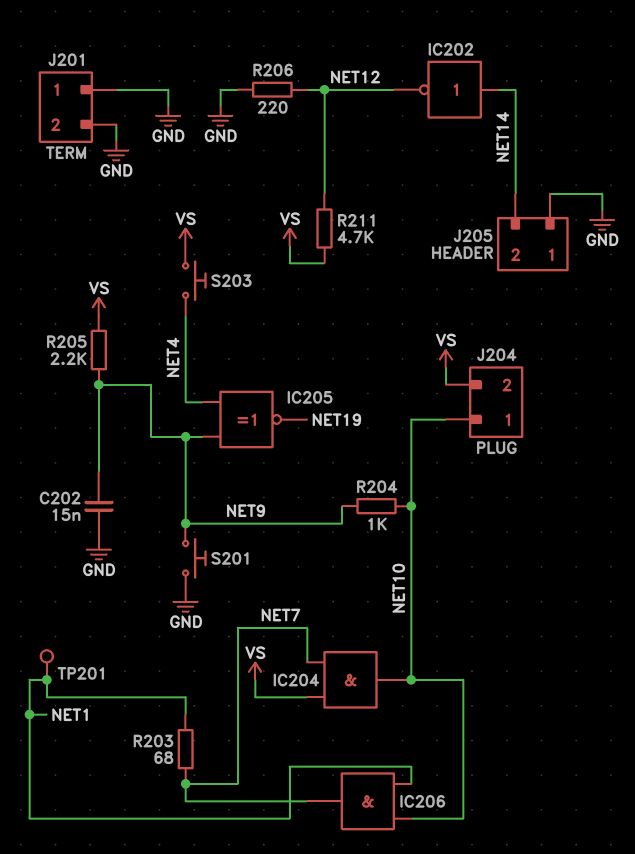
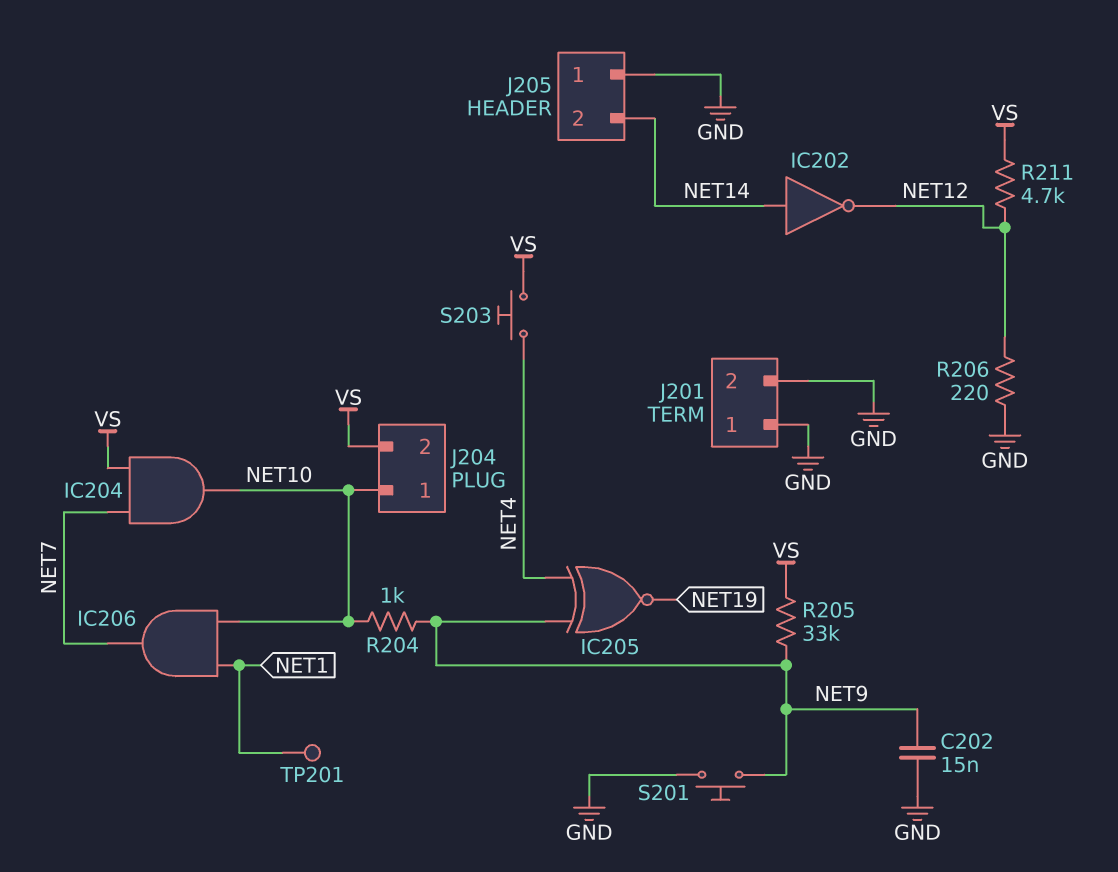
R203: 68 (NET1, NET7) -> none
R205: 2.2k (NET9, VS) -> 33k (NET9, VS)

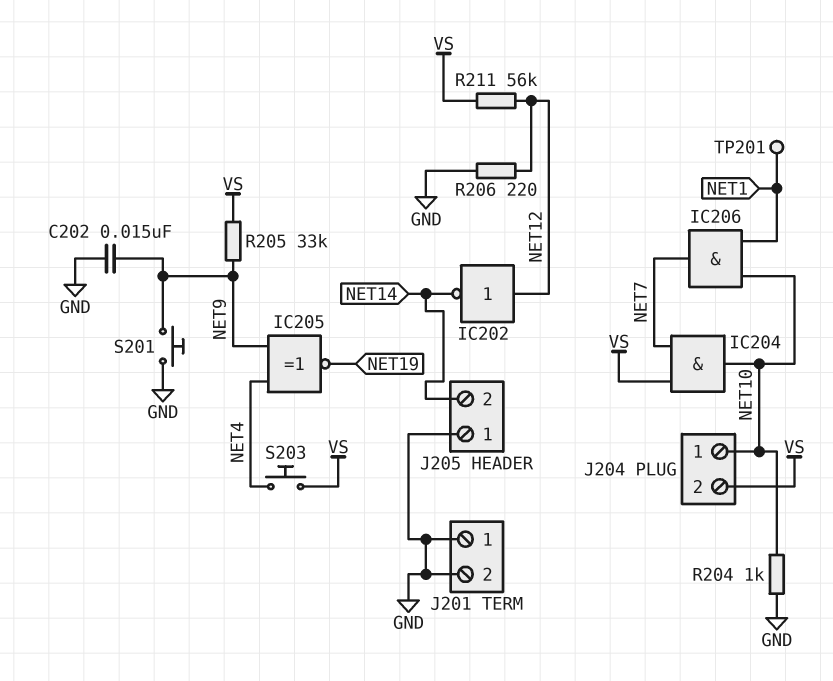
IC202: NOT (in NET14, out NET12) -> NOT (in NET12, out NET14)
R204: 1k (NET9, NET10) -> 1k (GND, NET10)
R211: 4.7k (NET12, VS) -> 56k (NET12, VS)

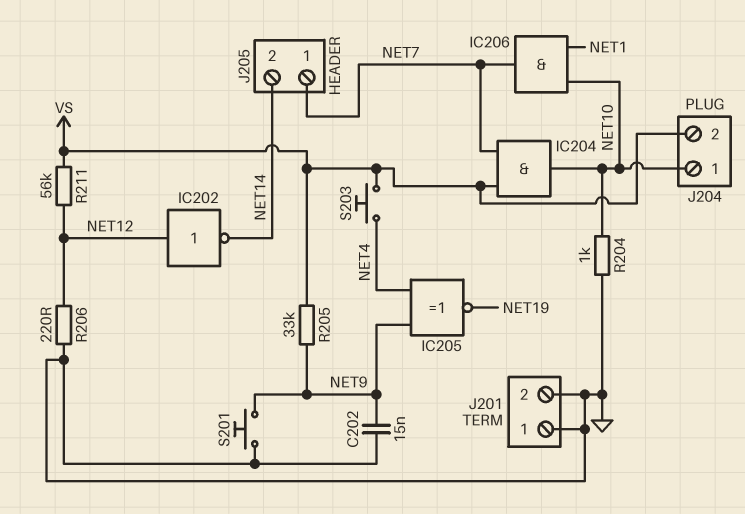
J205 pin 1: GND -> NET7
TP201: test point (NET1) -> none

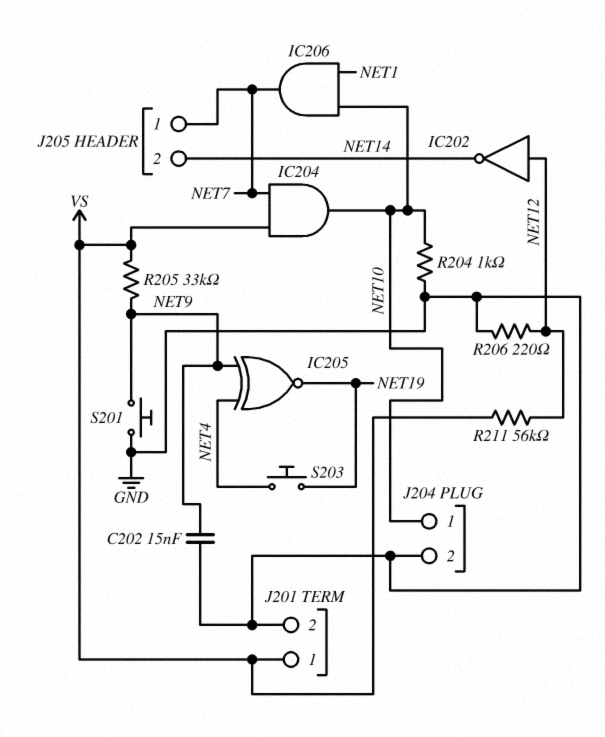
J201 pin 1: GND -> VS
J204 pin 2: VS -> GND
S203: button (NET4, VS) -> button (NET4, NET19)

